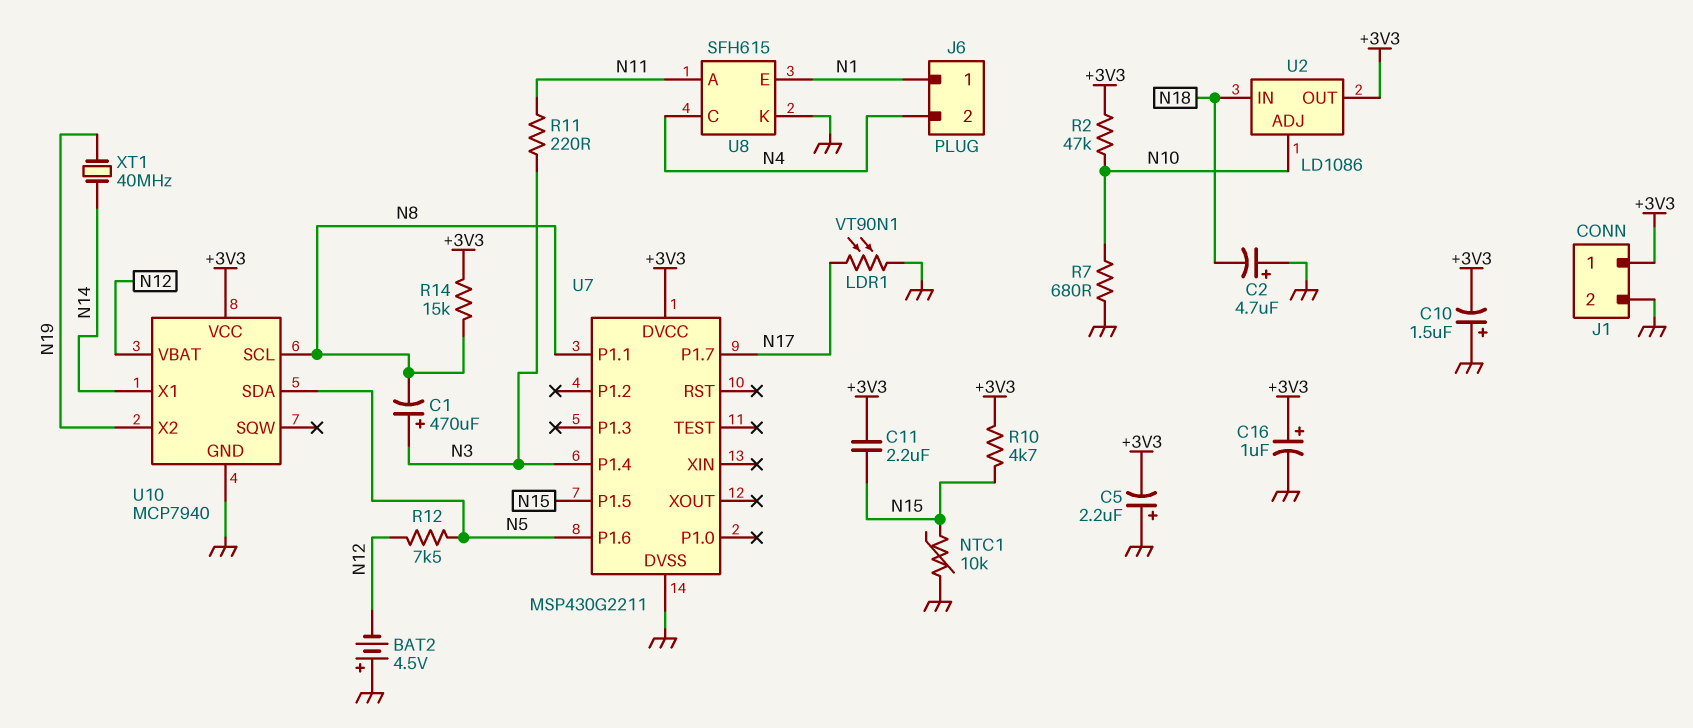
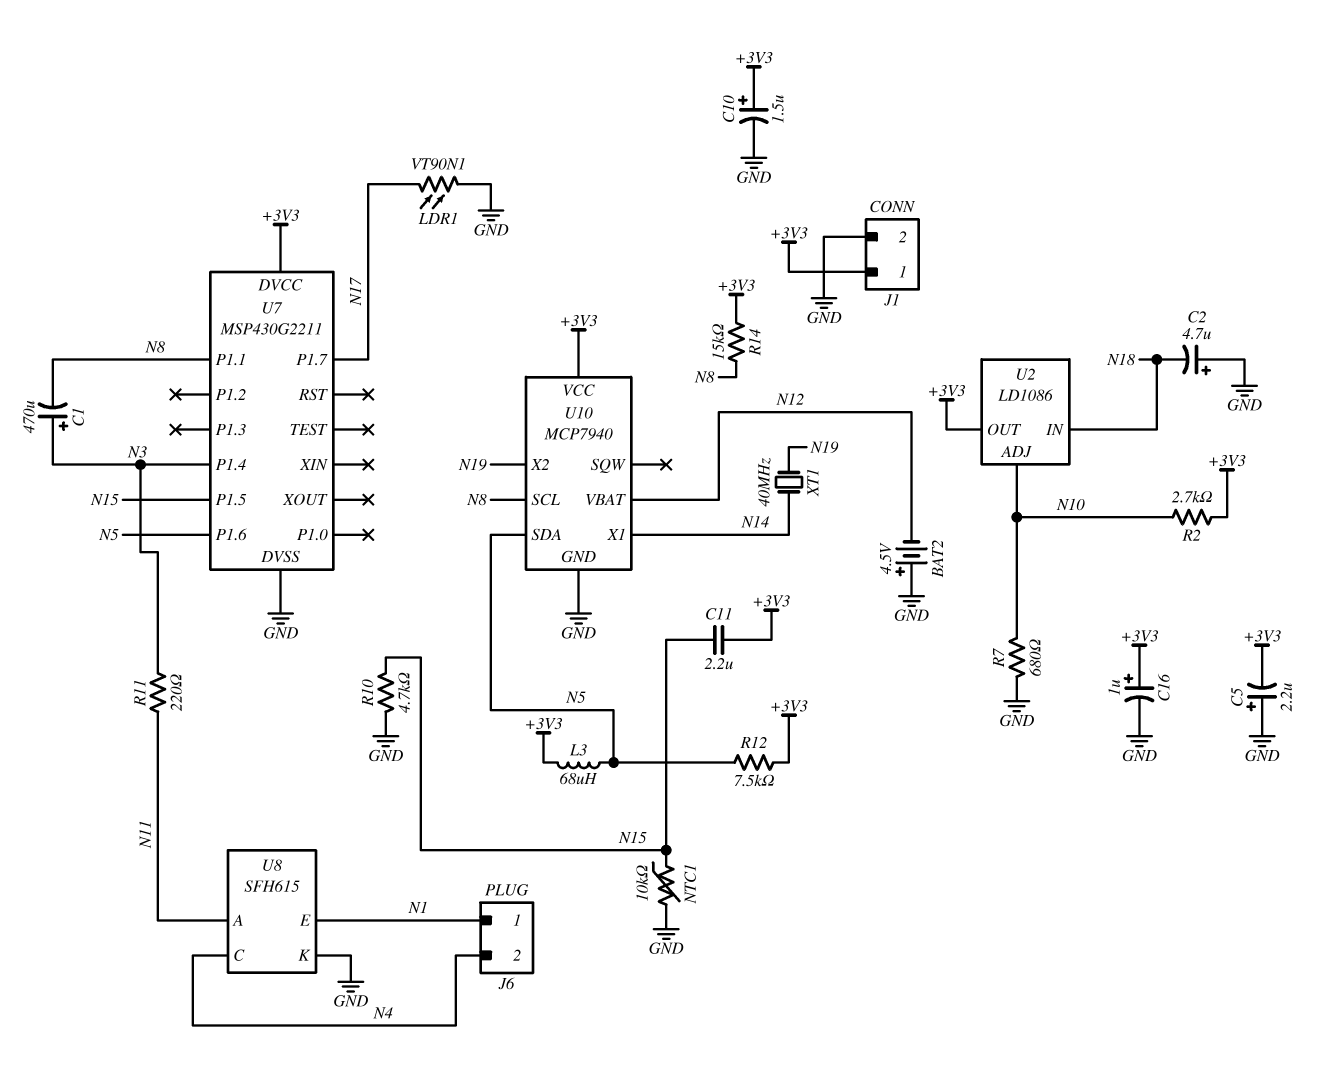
C10: 1.5uF (plus GND, minus +3V3) -> 1.5uF (plus +3V3, minus GND)
L3: none -> 68uH (+3V3, N5)
R2: 47k (+3V3, N10) -> 2.7k (+3V3, N10)
R10: 4.7k (+3V3, N15) -> 4.7k (GND, N15)
R12: 7.5k (N5, N12) -> 7.5k (+3V3, N5)

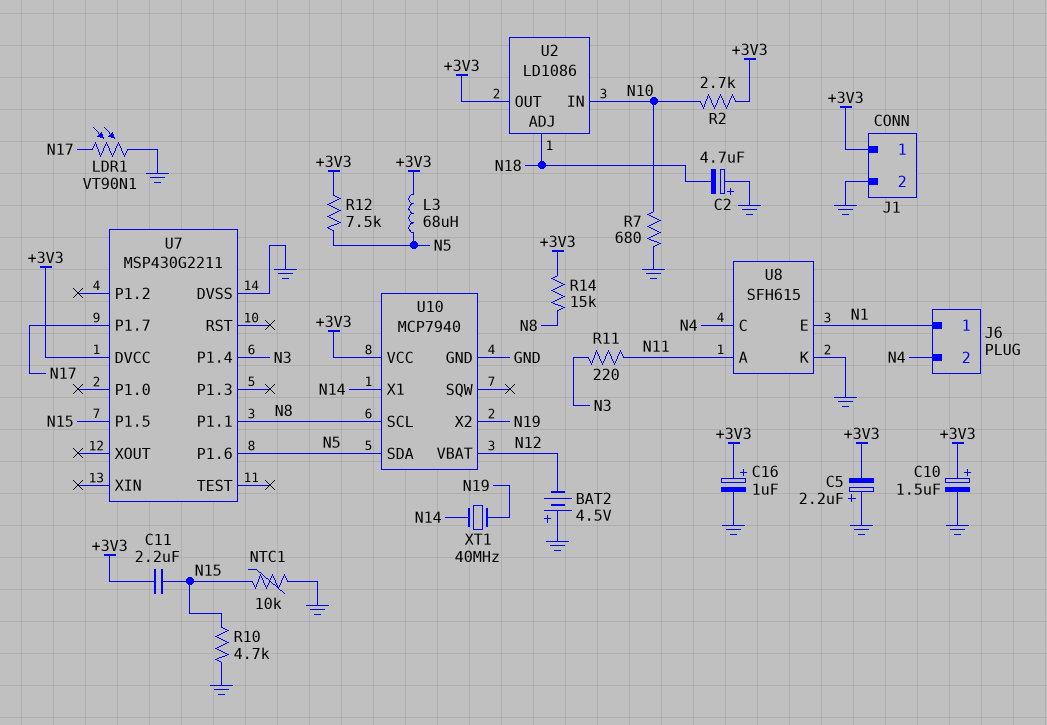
C1: 470uF (plus N3, minus N8) -> none
U2 pin ADJ: N10 -> N18
U2 pin IN: N18 -> N10

